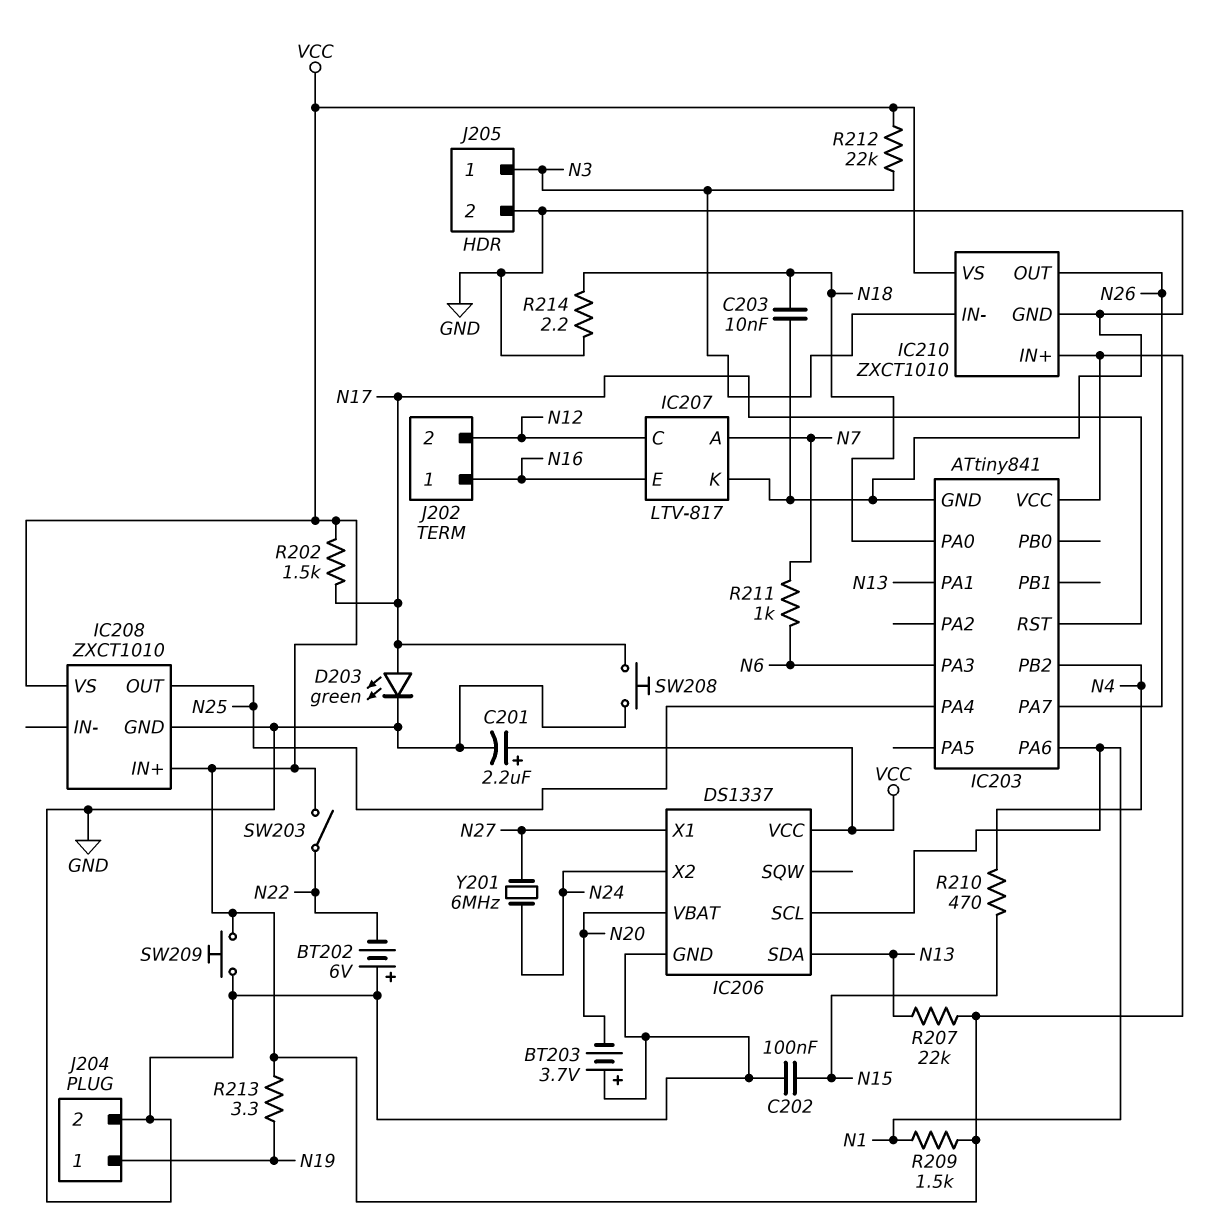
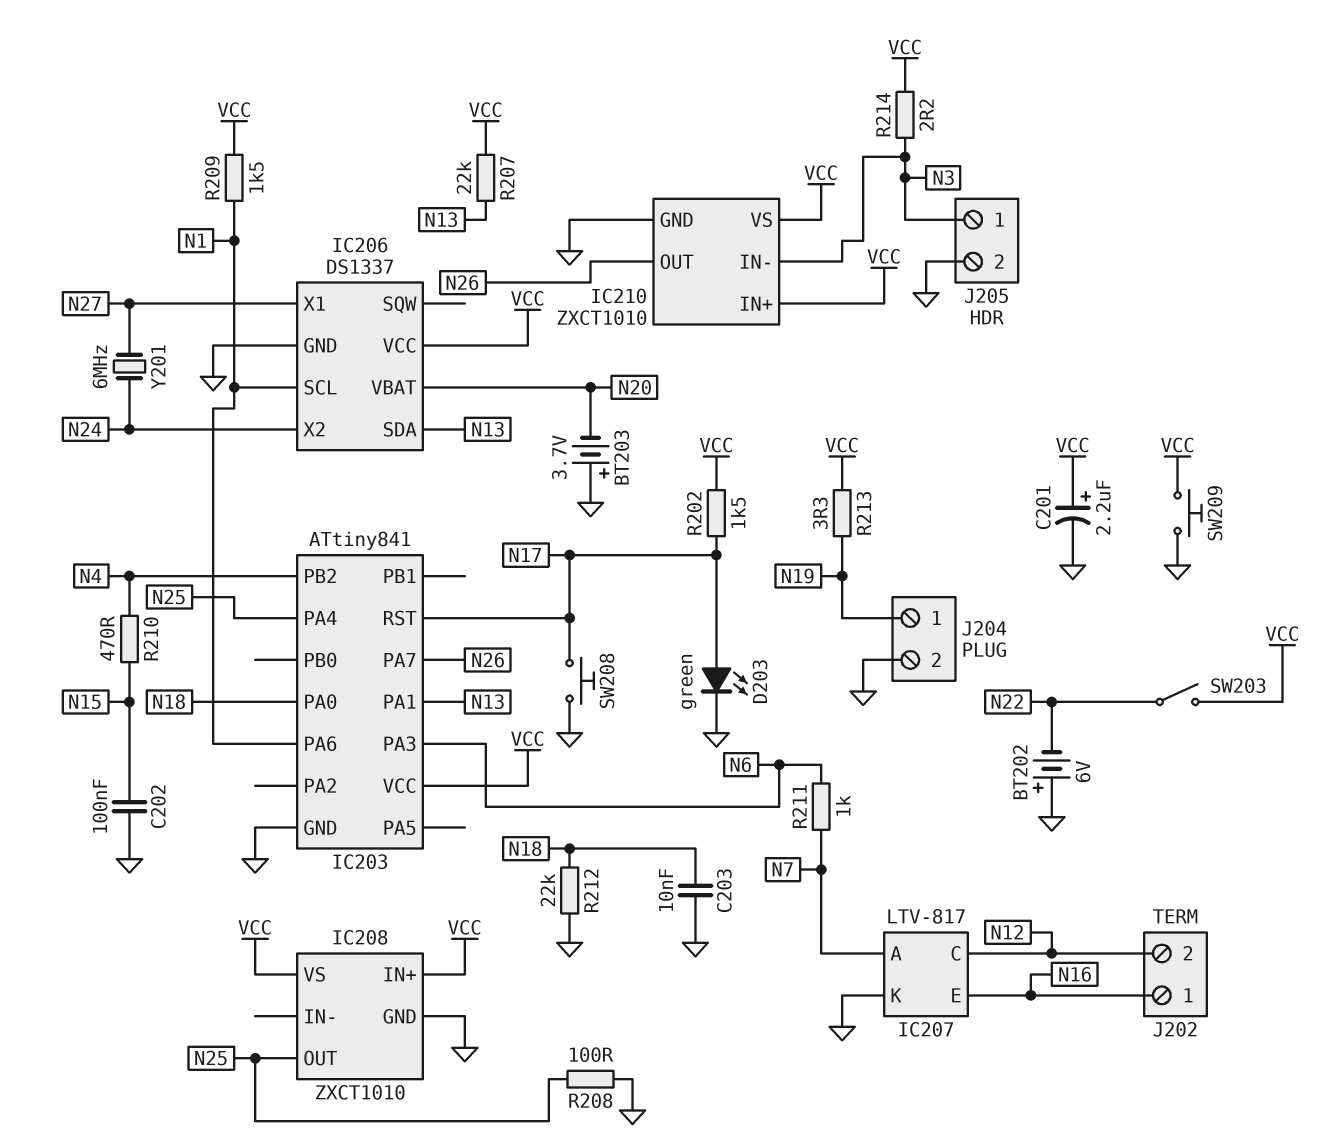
R208: none -> 100 (GND, N25)
R212: 22k (N3, VCC) -> 22k (GND, N18)
R214: 2.2 (GND, N18) -> 2.2 (N3, VCC)

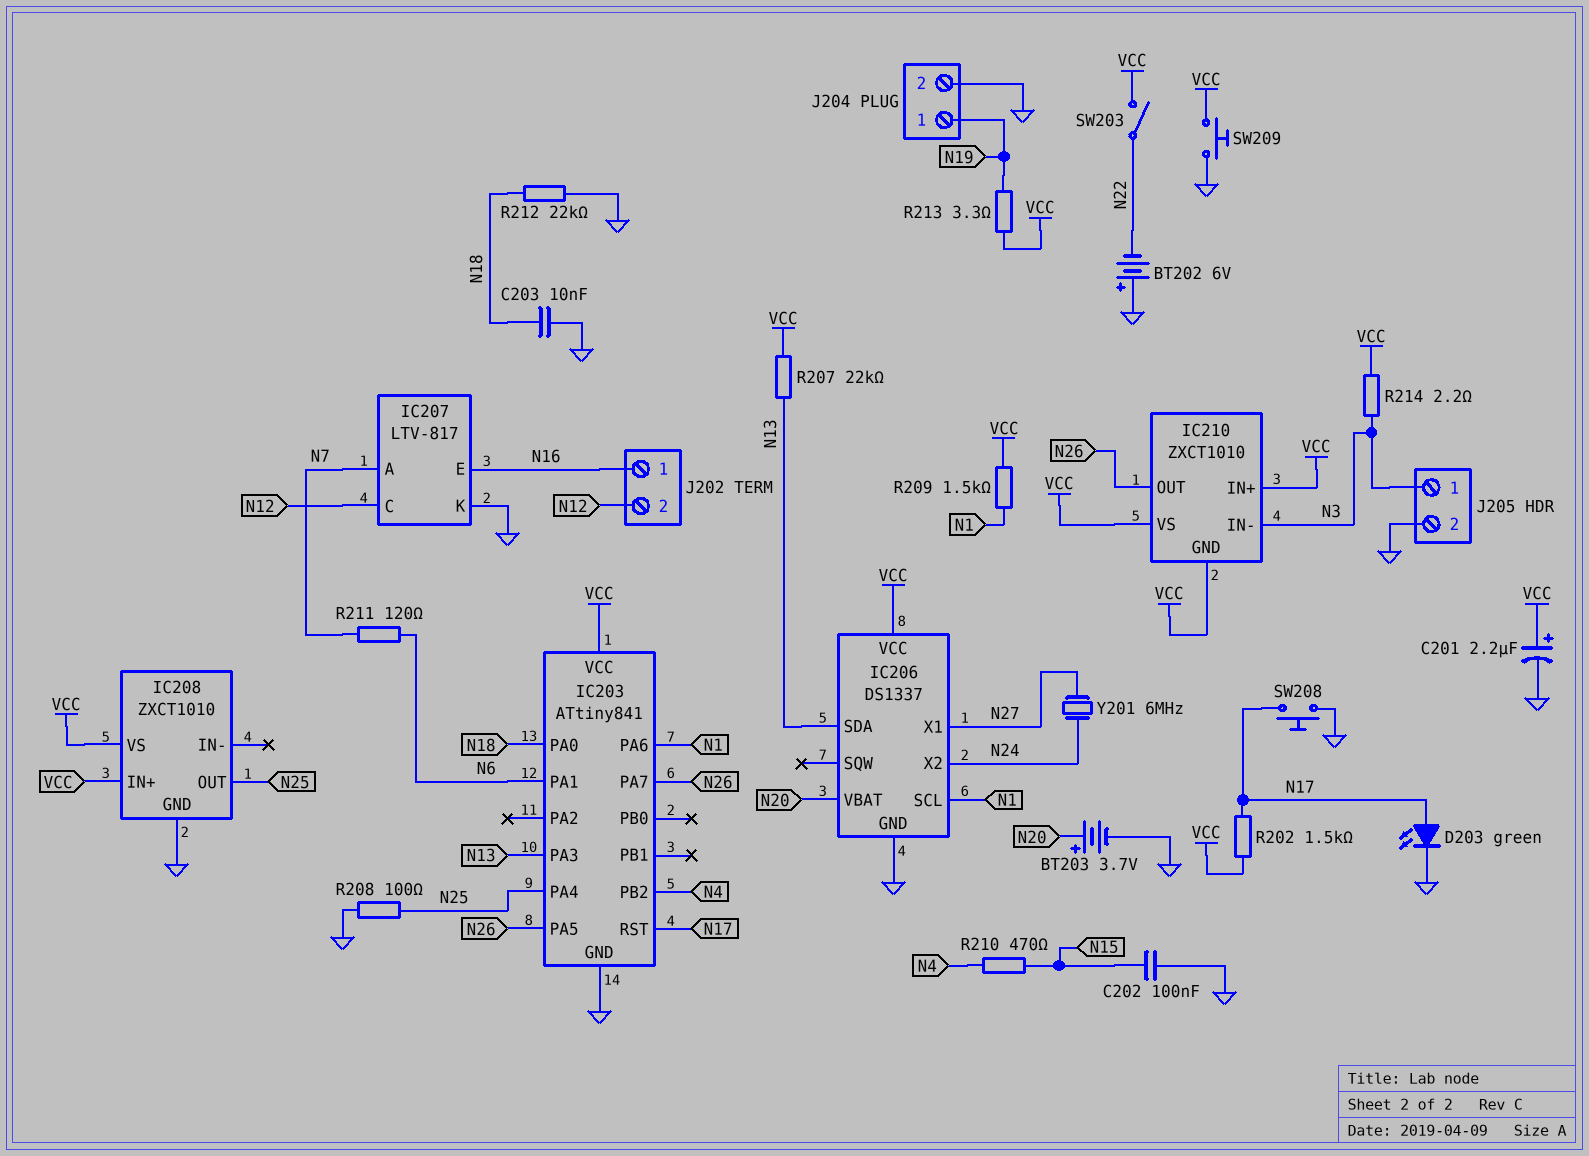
BT203: 3.7V (plus GND, minus N20) -> 3.7V (plus N20, minus GND)
IC203 pin PA1: N13 -> N6
IC203 pin PA3: N6 -> N13
IC203 pin PA5: none -> N26
IC210 pin GND: GND -> VCC
R211: 1k (N6, N7) -> 120 (N6, N7)

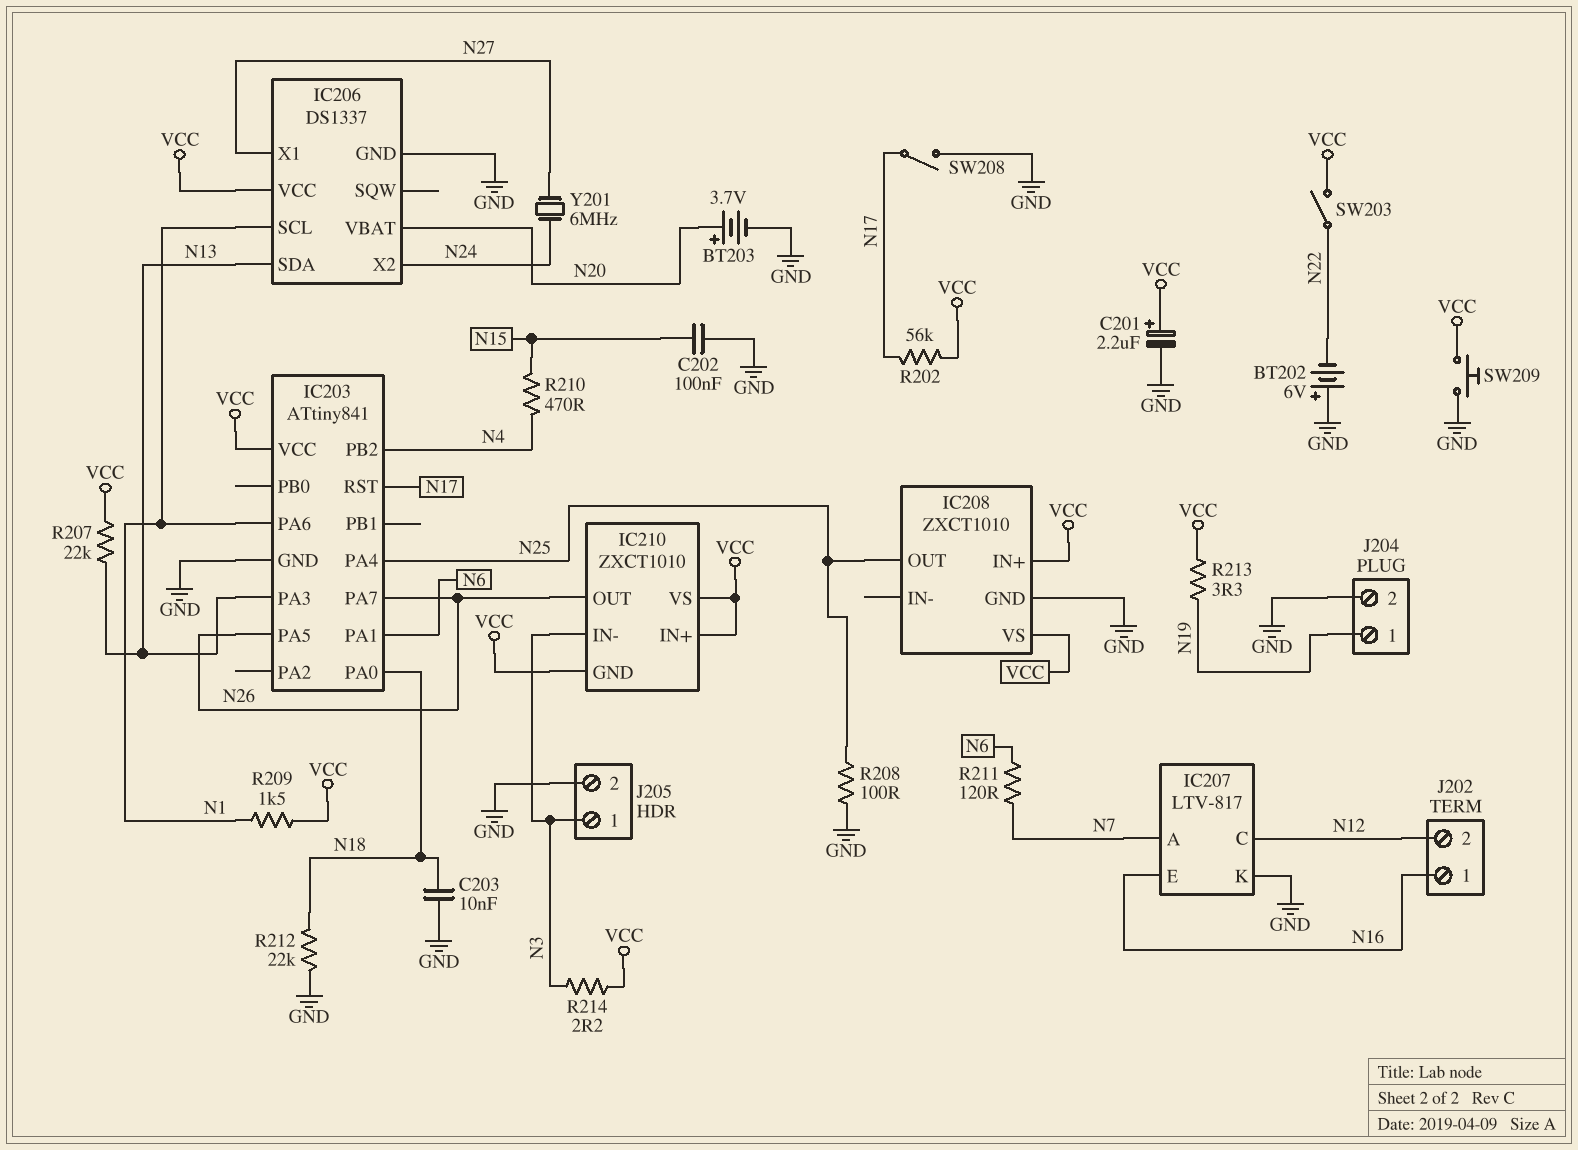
D203: LED green (A N17, K GND) -> none
R202: 1.5k (N17, VCC) -> 56k (N17, VCC)
SW208: button (GND, N17) -> switch (GND, N17)

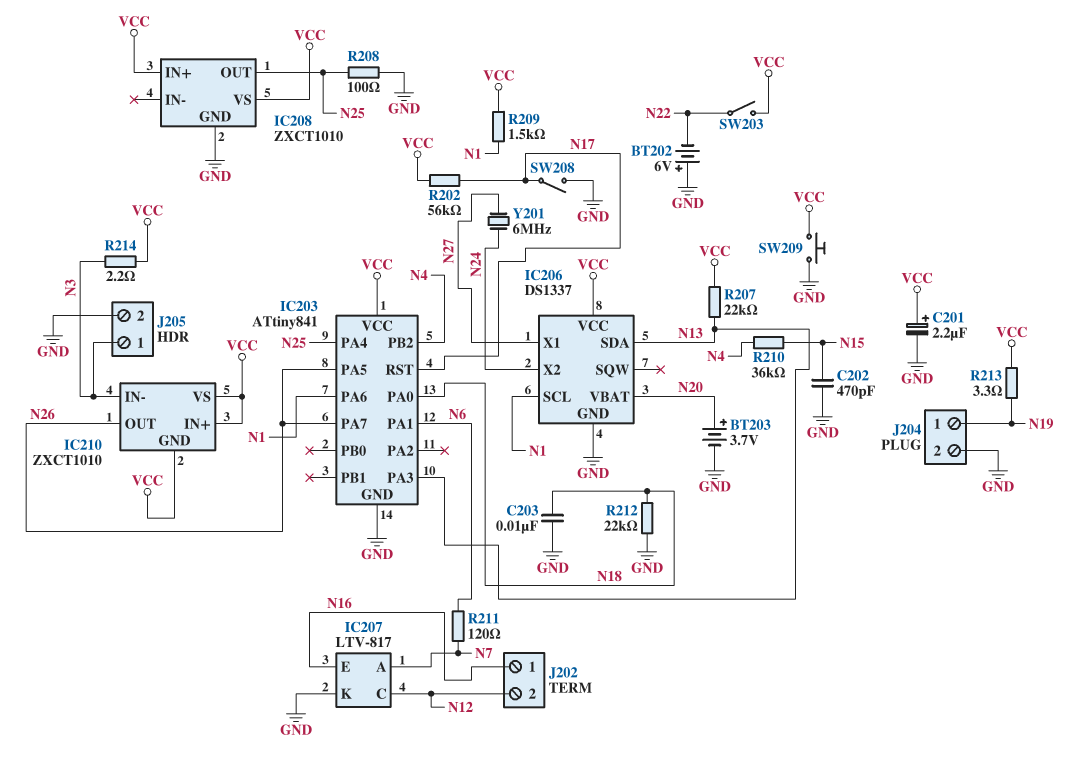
C202: 100nF (GND, N15) -> 470pF (GND, N15)
R210: 470 (N4, N15) -> 36k (N4, N15)

